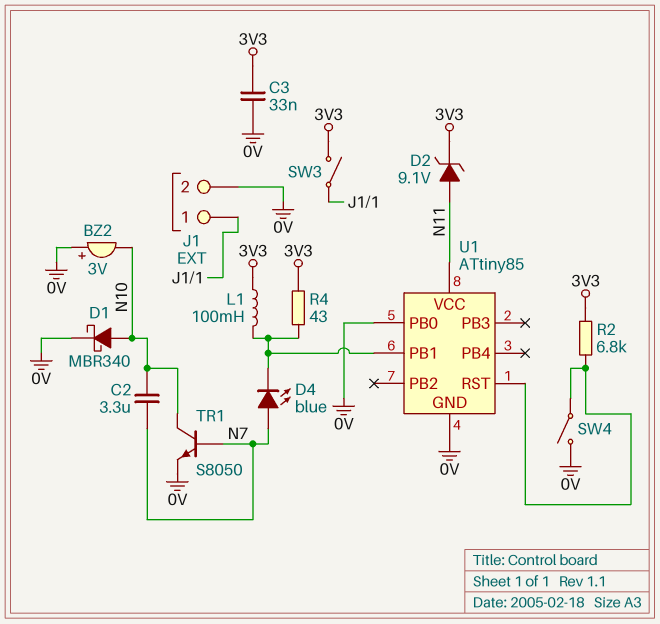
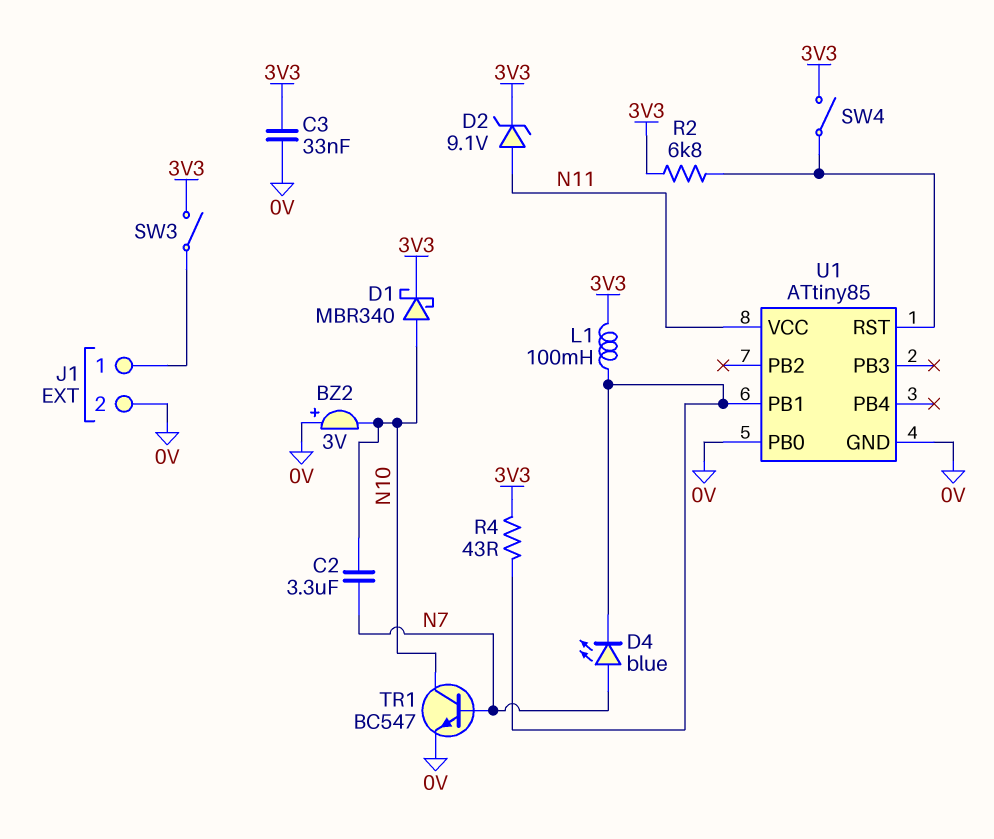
D1: schottky MBR340 (A N10, K 0V) -> schottky MBR340 (A N10, K 3V3)
SW4: switch (0V, U1/RST) -> switch (3V3, U1/RST)
TR1: NPN S8050 (B N7, C N10, E 0V) -> NPN BC547 (B N7, C N10, E 0V)

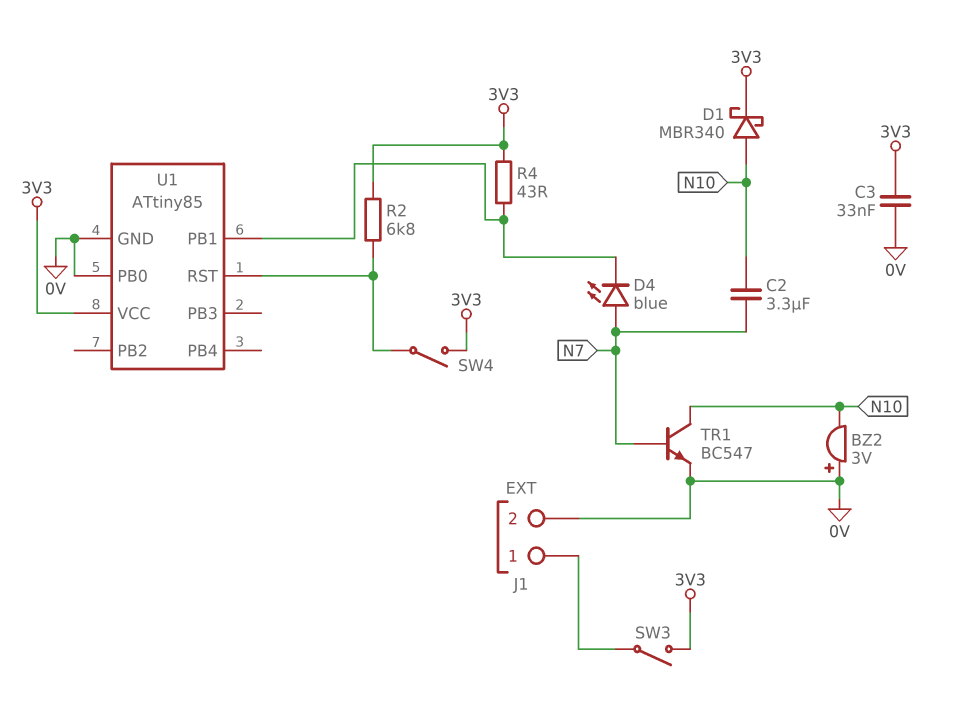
D2: zener 9.1V (A N11, K 3V3) -> none
L1: 100mH (3V3, U1/PB1) -> none
U1 pin VCC: N11 -> 3V3

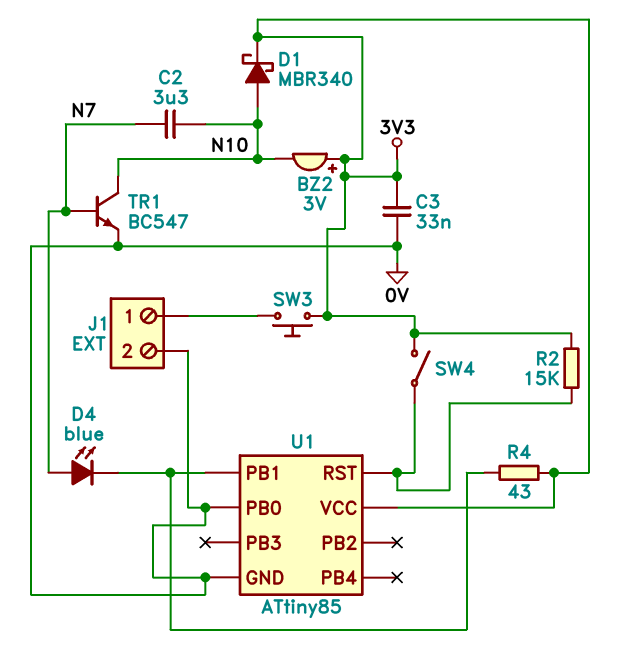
BZ2: buzzer 3V (plus 0V, minus N10) -> buzzer 3V (plus 3V3, minus N10)
R2: 6.8k (3V3, U1/RST) -> 15k (3V3, U1/RST)
SW3: switch (3V3, J1/1) -> button (3V3, J1/1)

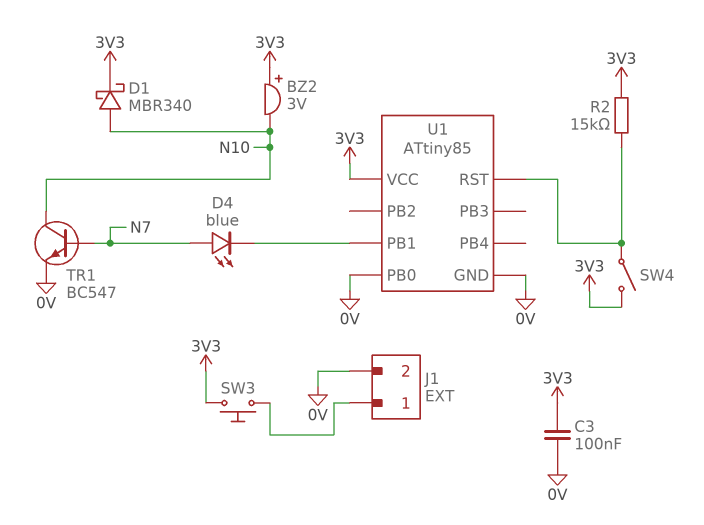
C2: 3.3uF (N7, N10) -> none
C3: 33nF (0V, 3V3) -> 100nF (0V, 3V3)
R4: 43 (3V3, U1/PB1) -> none

